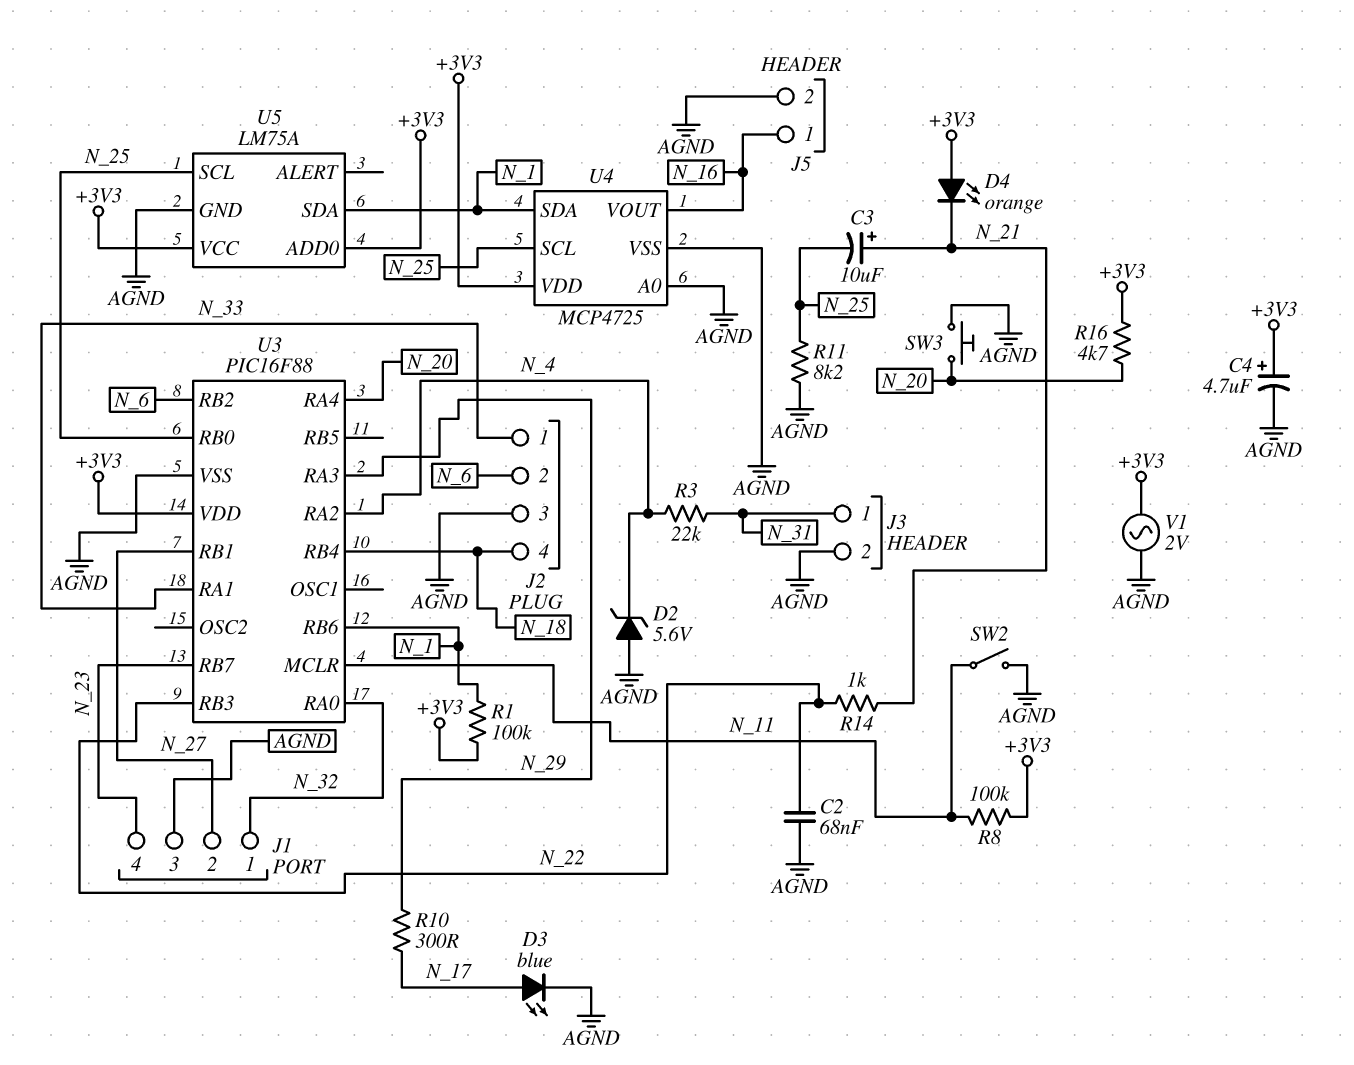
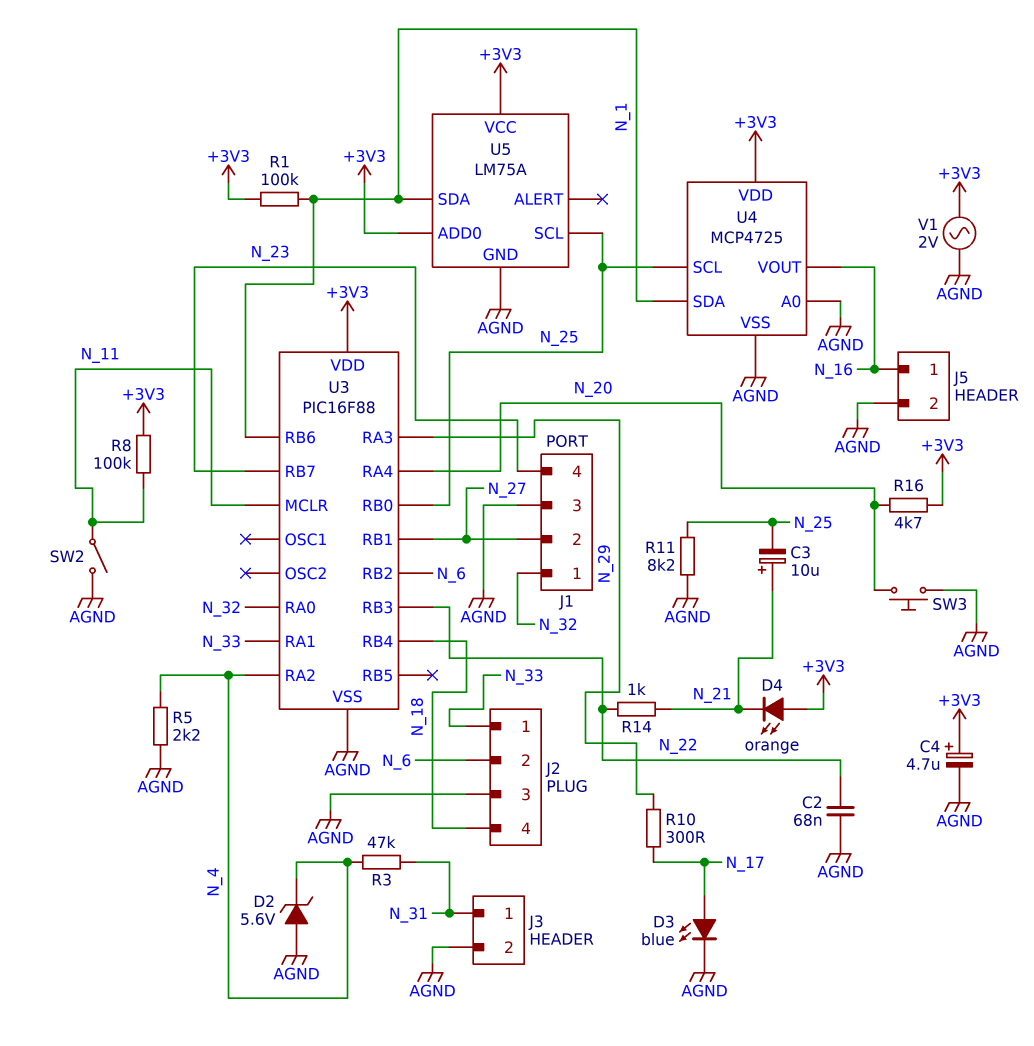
R3: 22k (N_4, N_31) -> 47k (N_4, N_31)
R5: none -> 2.2k (AGND, N_4)

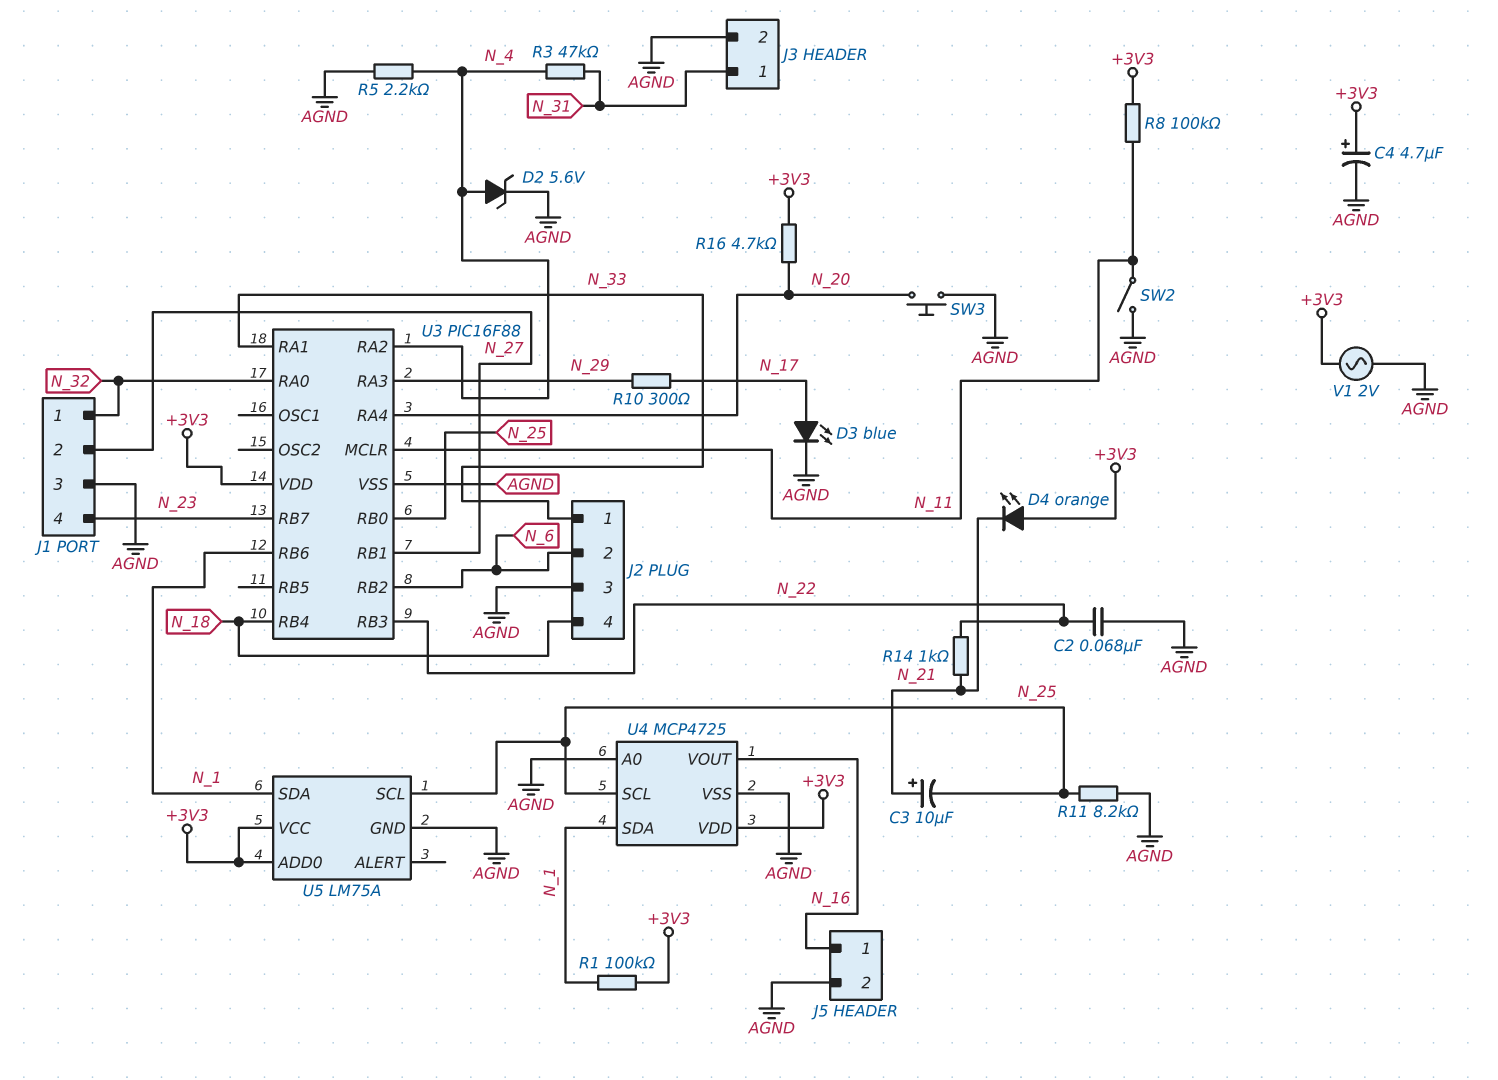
D2: zener 5.6V (A AGND, K N_4) -> zener 5.6V (A N_4, K AGND)

